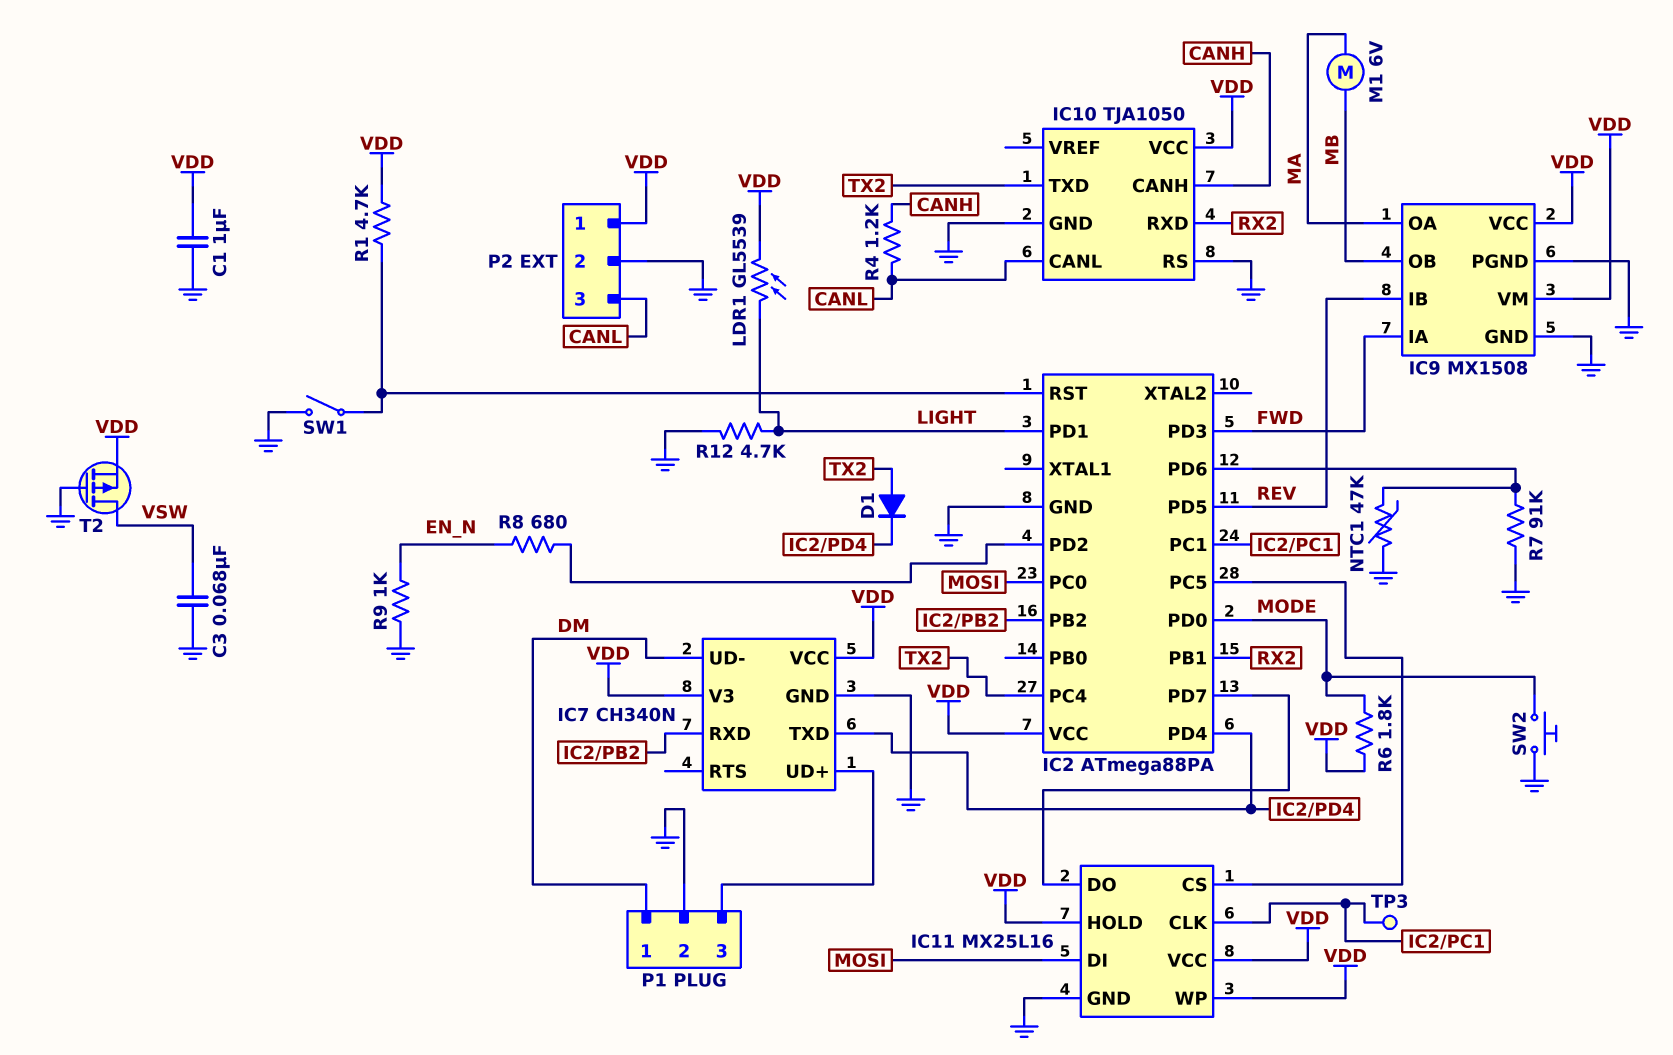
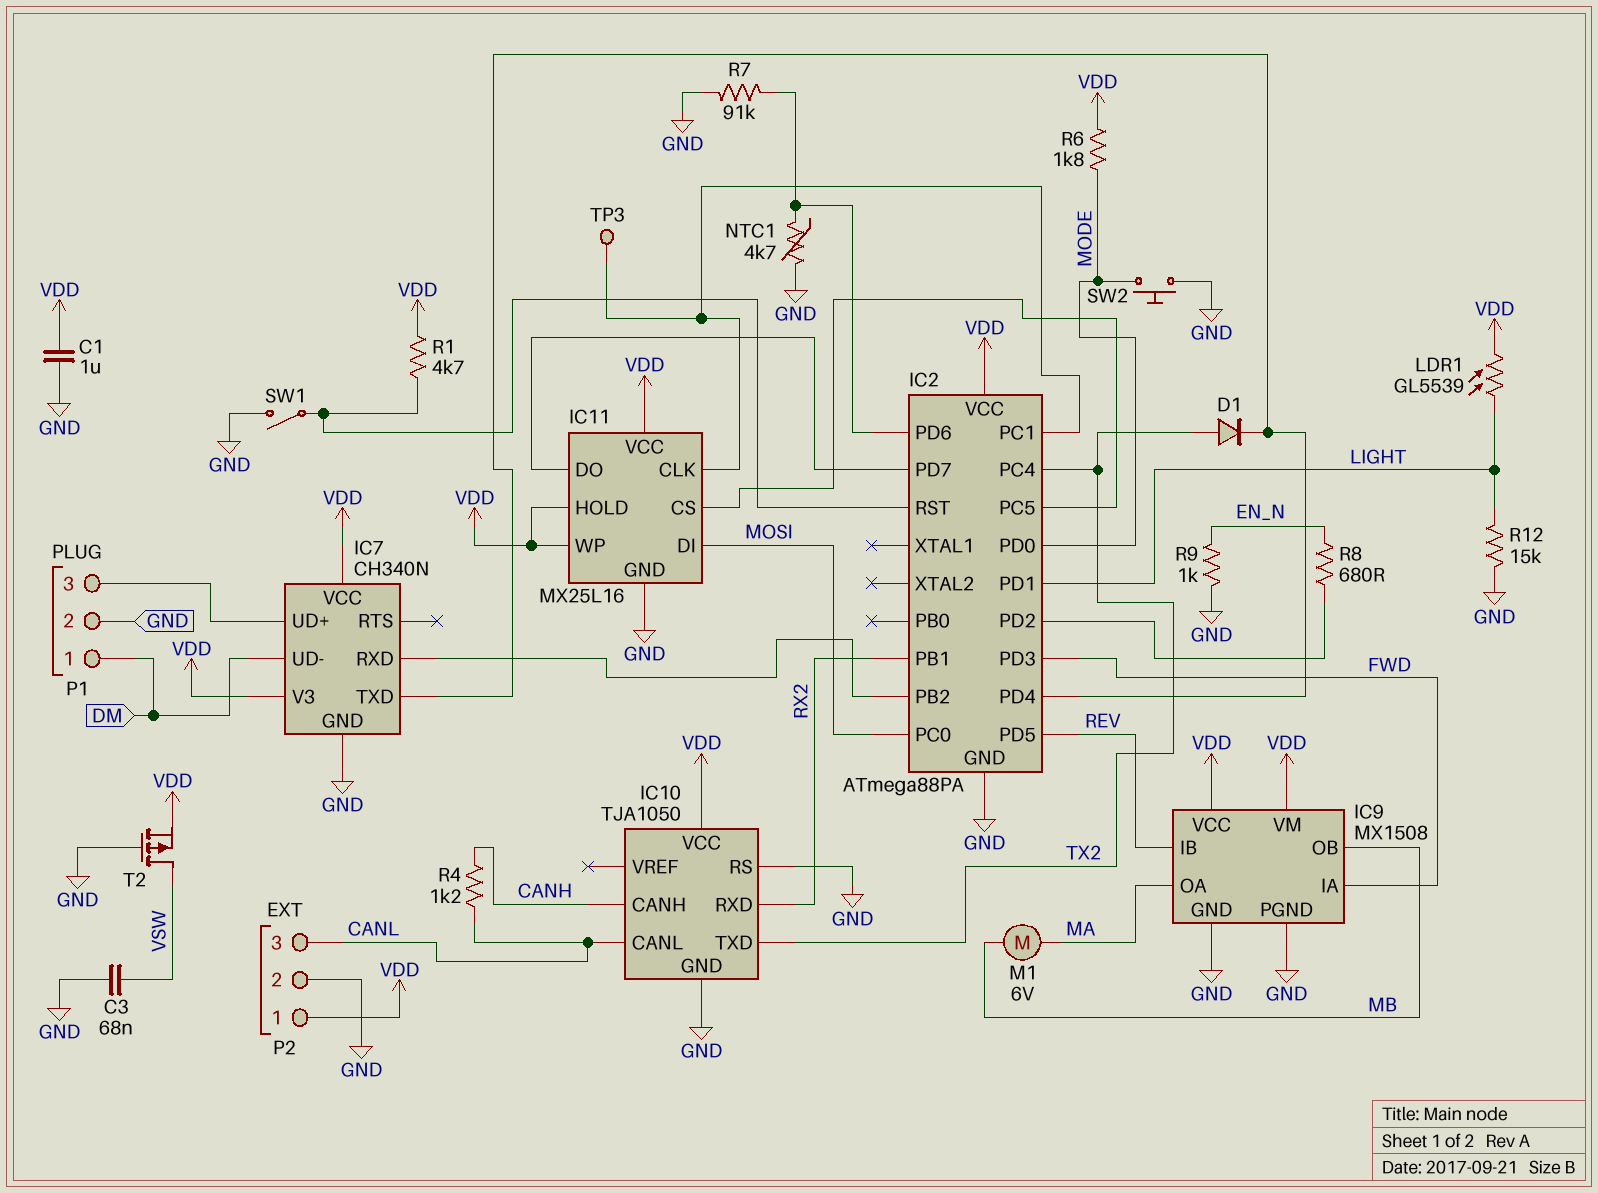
NTC1: 47k (GND, IC2/PD6) -> 4.7k (GND, IC2/PD6)
R12: 4.7k (GND, LIGHT) -> 15k (GND, LIGHT)

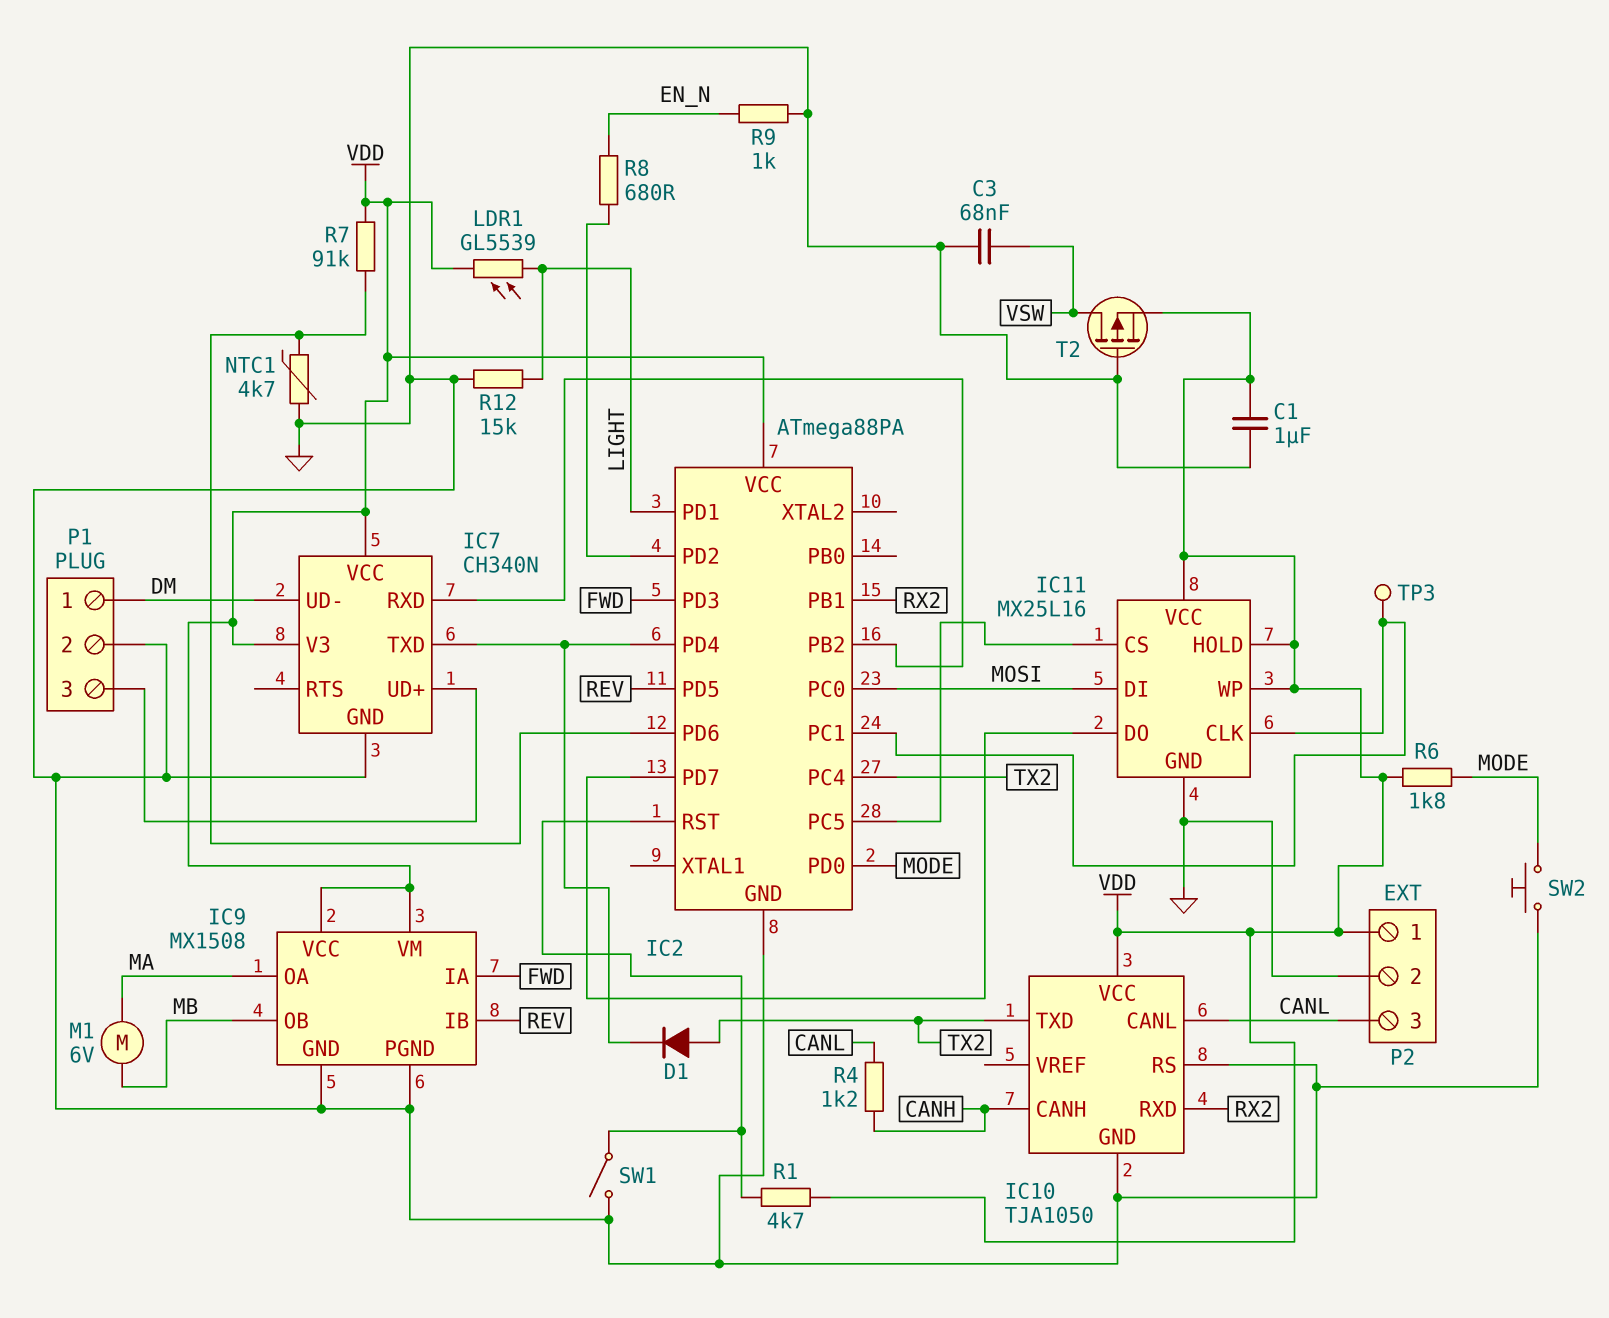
R7: 91k (GND, IC2/PD6) -> 91k (IC2/PD6, VDD)

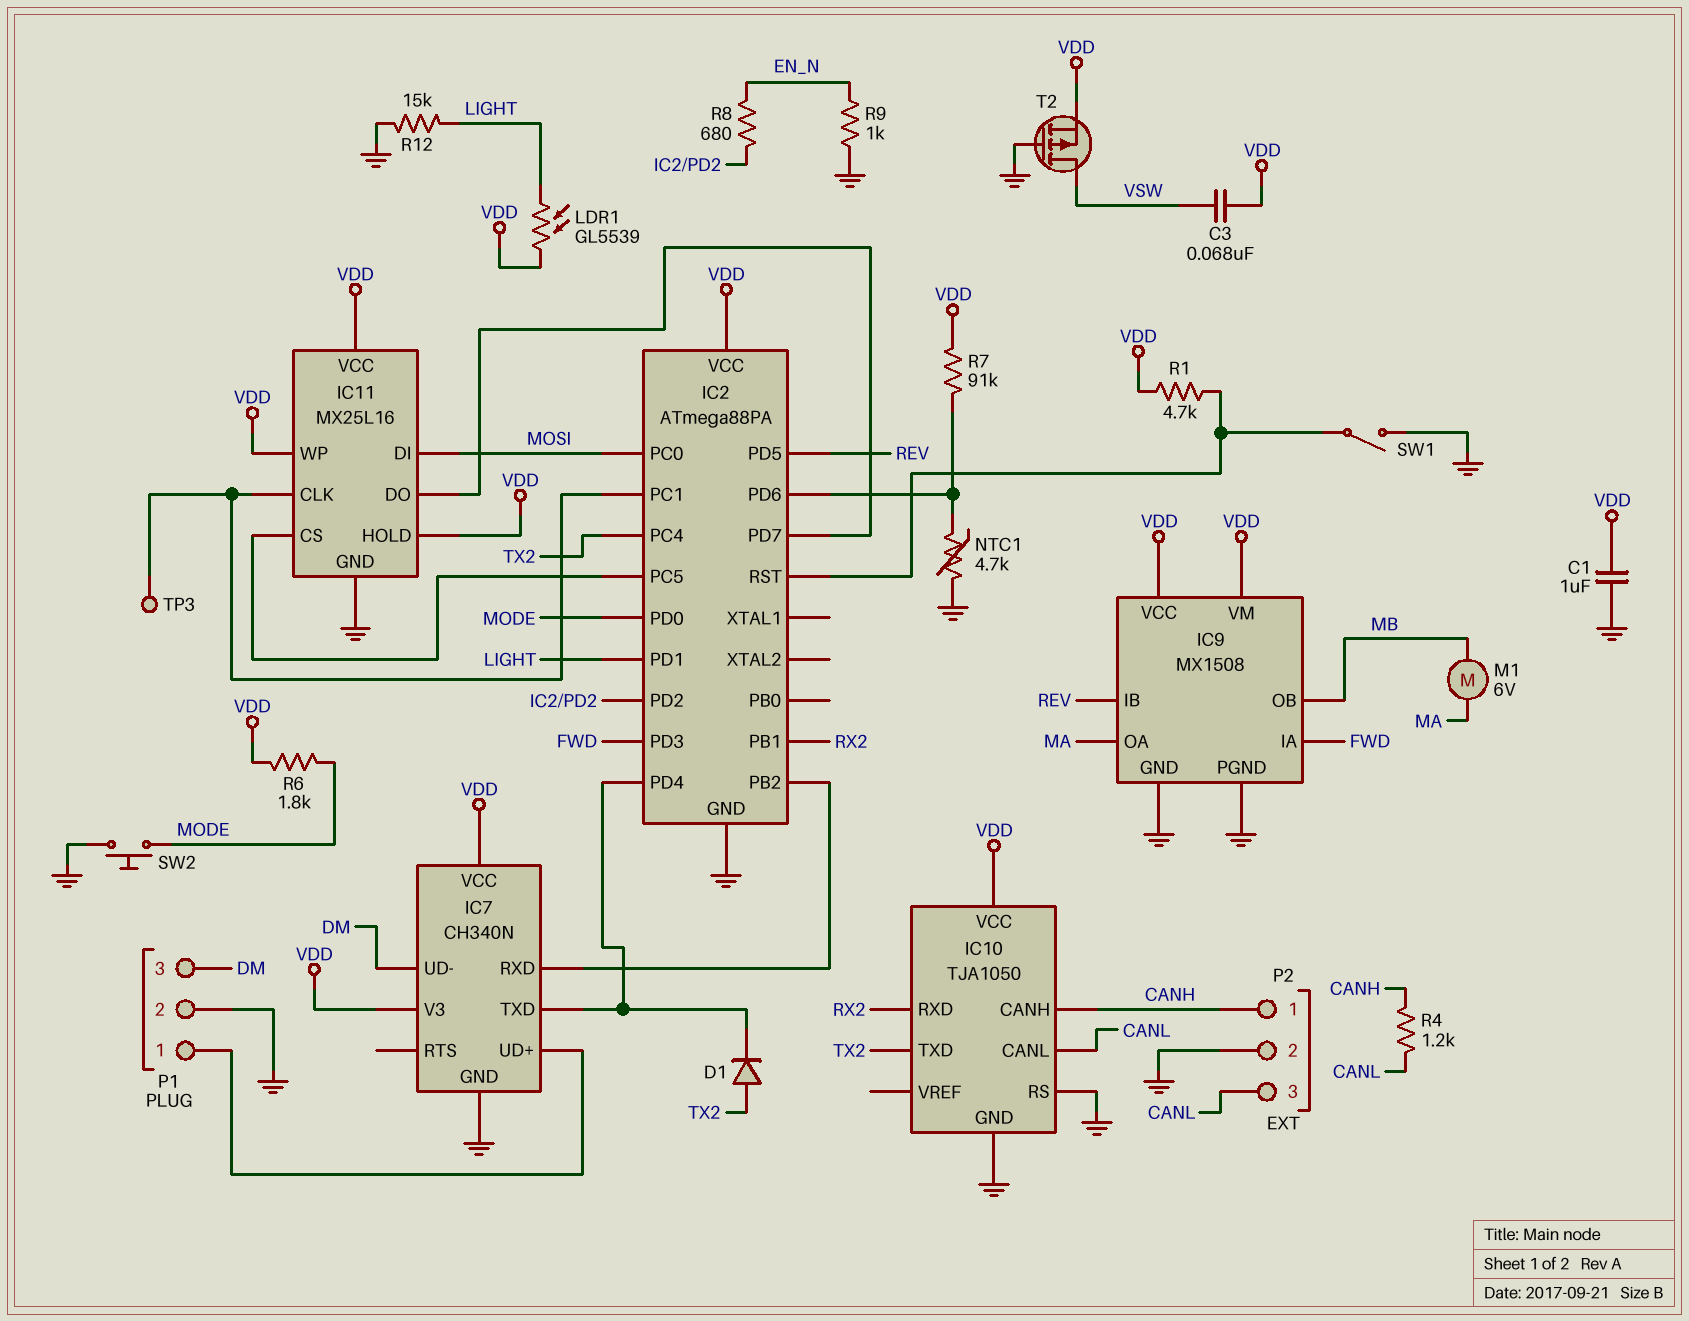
C3: 68nF (GND, VSW) -> 68nF (VDD, VSW)
P1 pin 1: DM -> IC7/UD+
P1 pin 3: IC7/UD+ -> DM
P2 pin 1: VDD -> CANH

